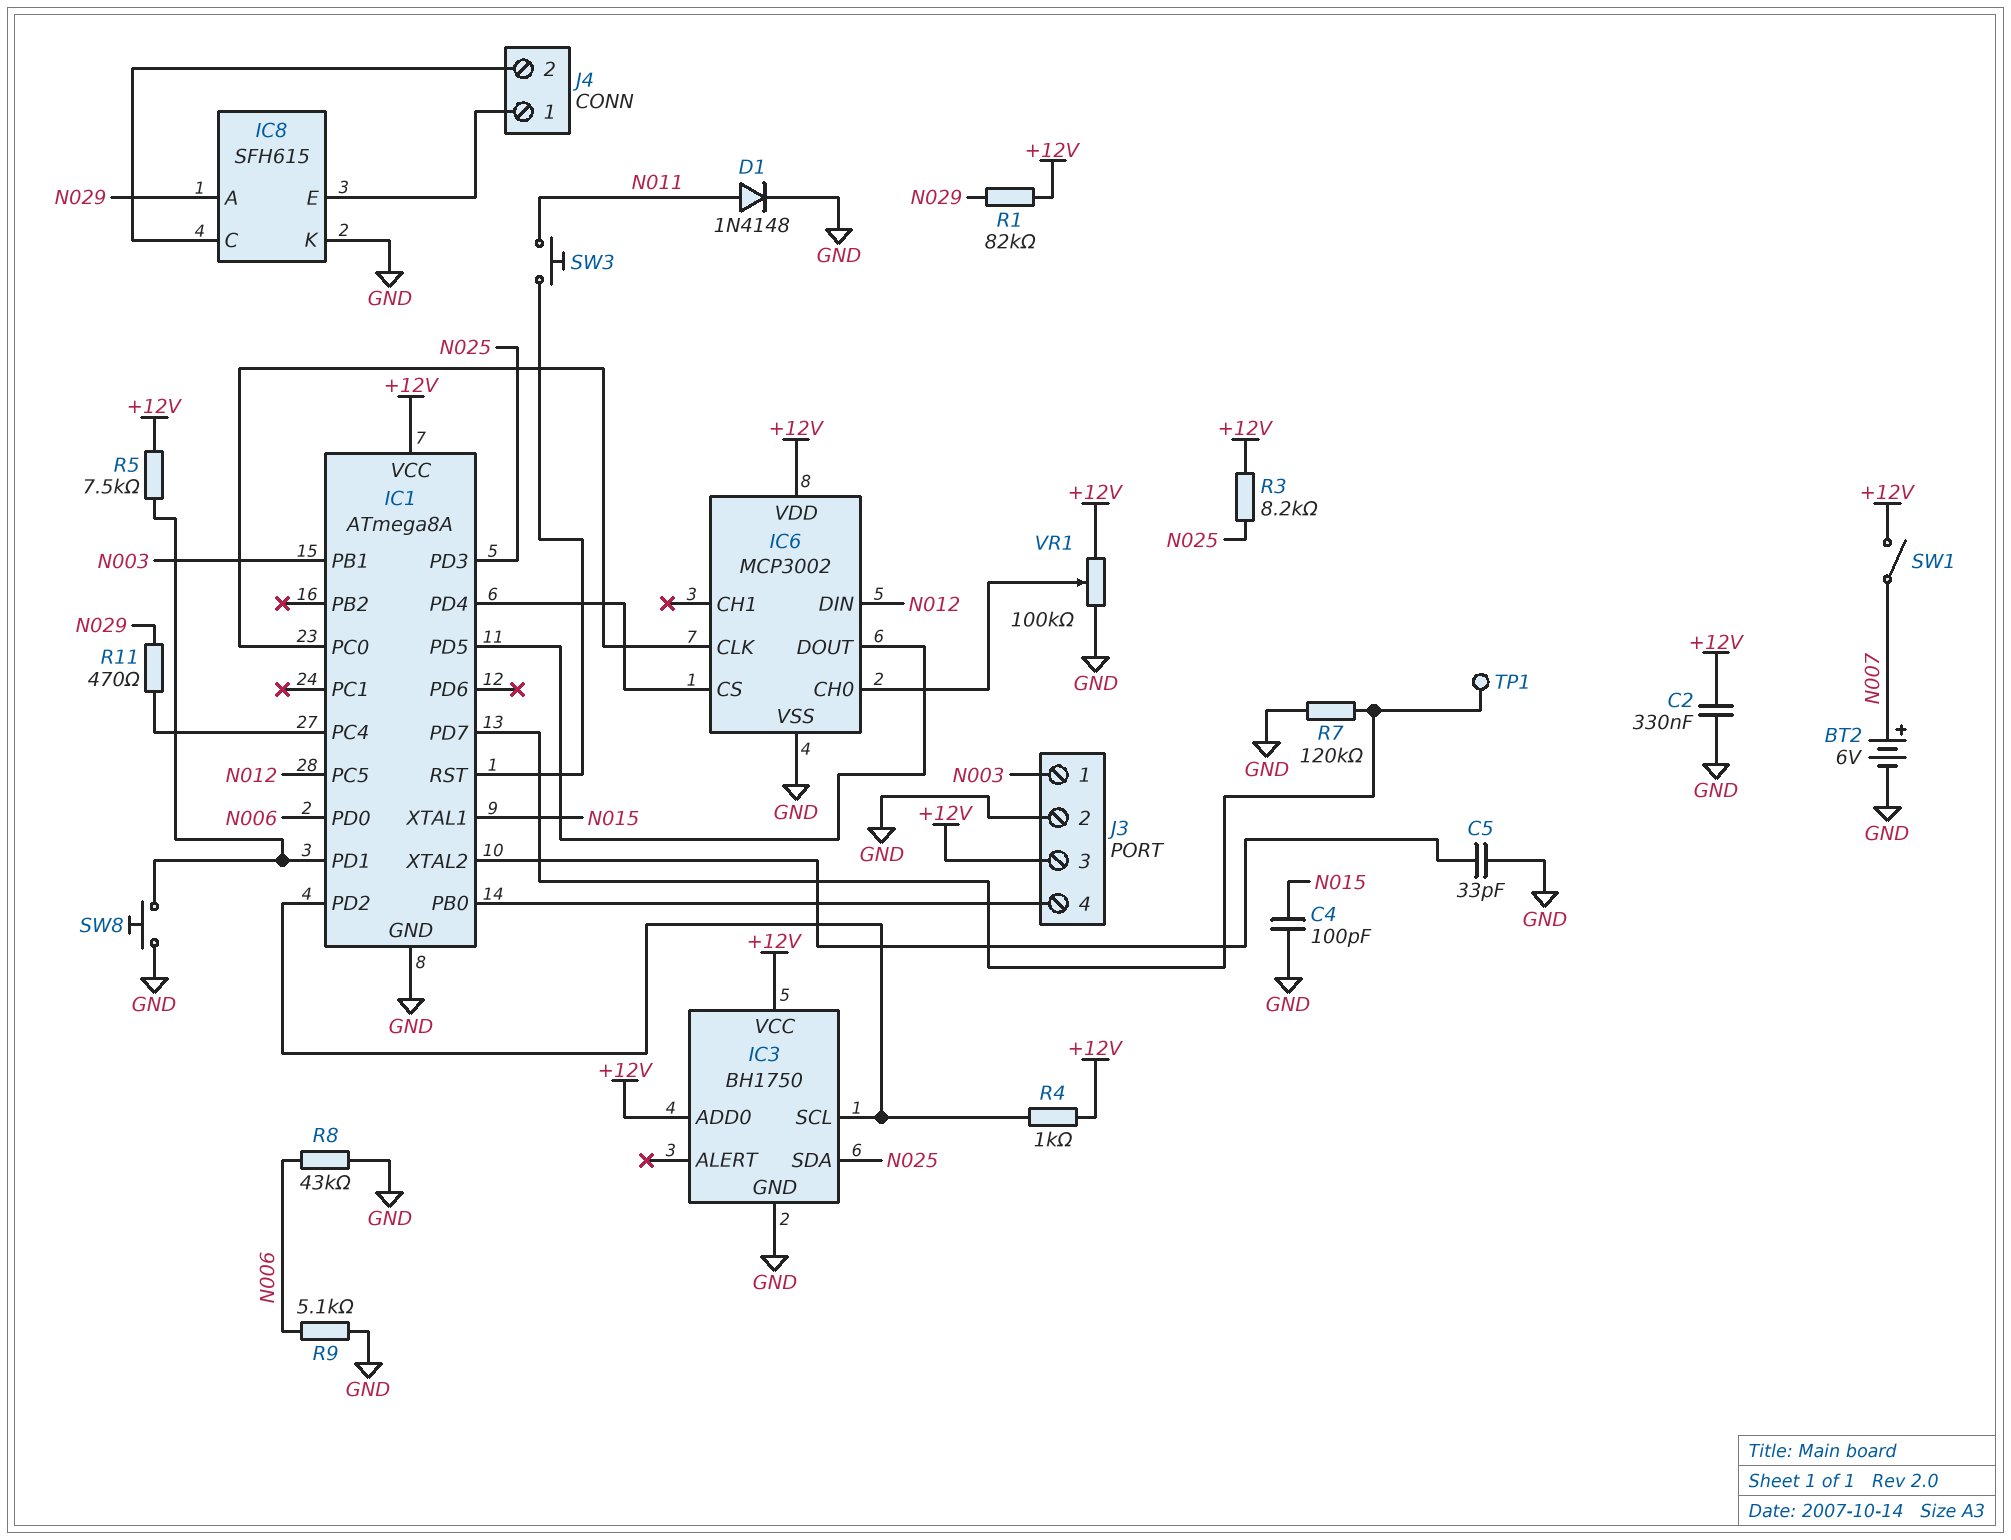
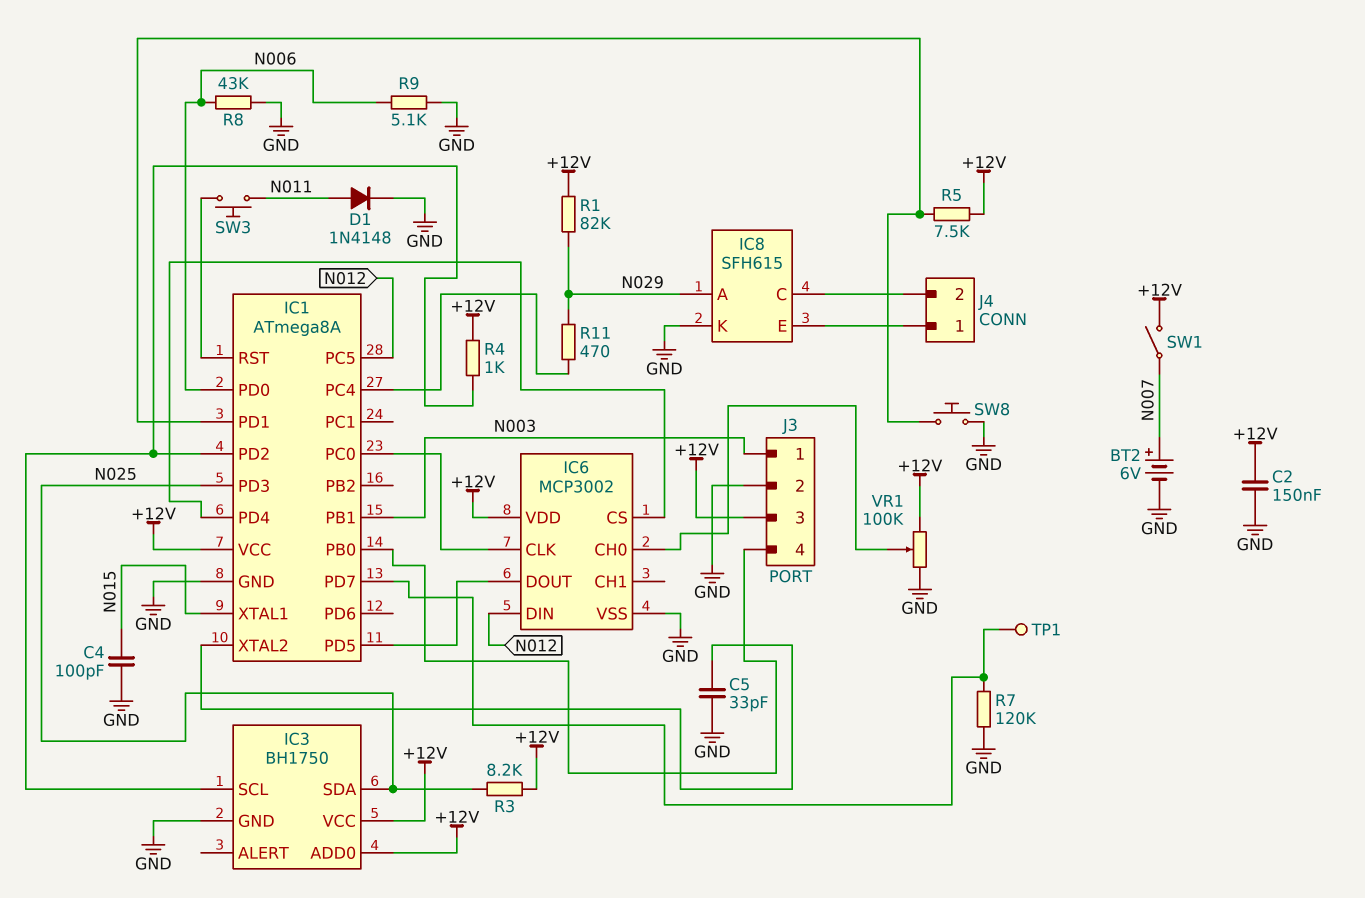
C2: 330nF (+12V, GND) -> 150nF (+12V, GND)

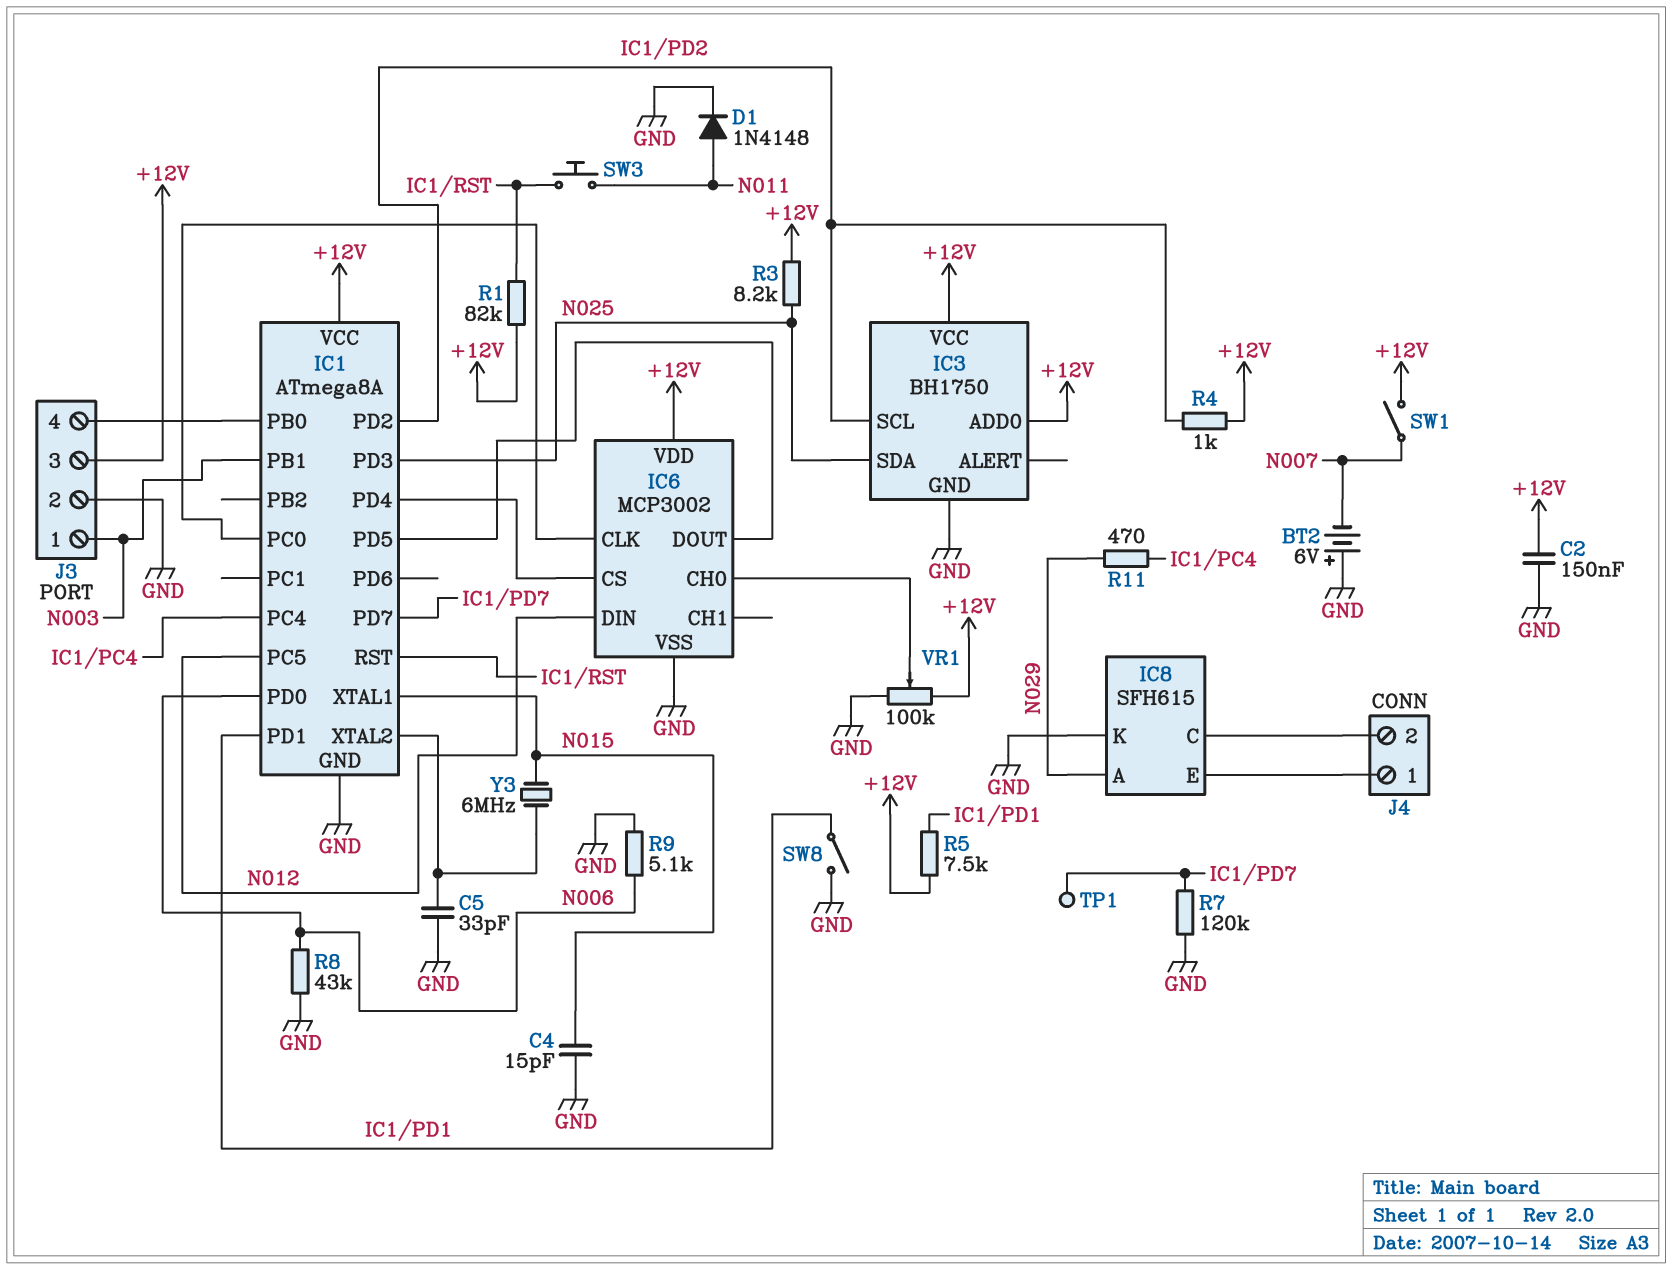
BT2: 6V (plus N007, minus GND) -> 6V (plus GND, minus N007)
C4: 100pF (GND, N015) -> 15pF (GND, N015)
R1: 82k (+12V, N029) -> 82k (+12V, IC1/RST)
SW8: button (GND, IC1/PD1) -> switch (GND, IC1/PD1)
Y3: none -> 6MHz (IC1/XTAL2, N015)

